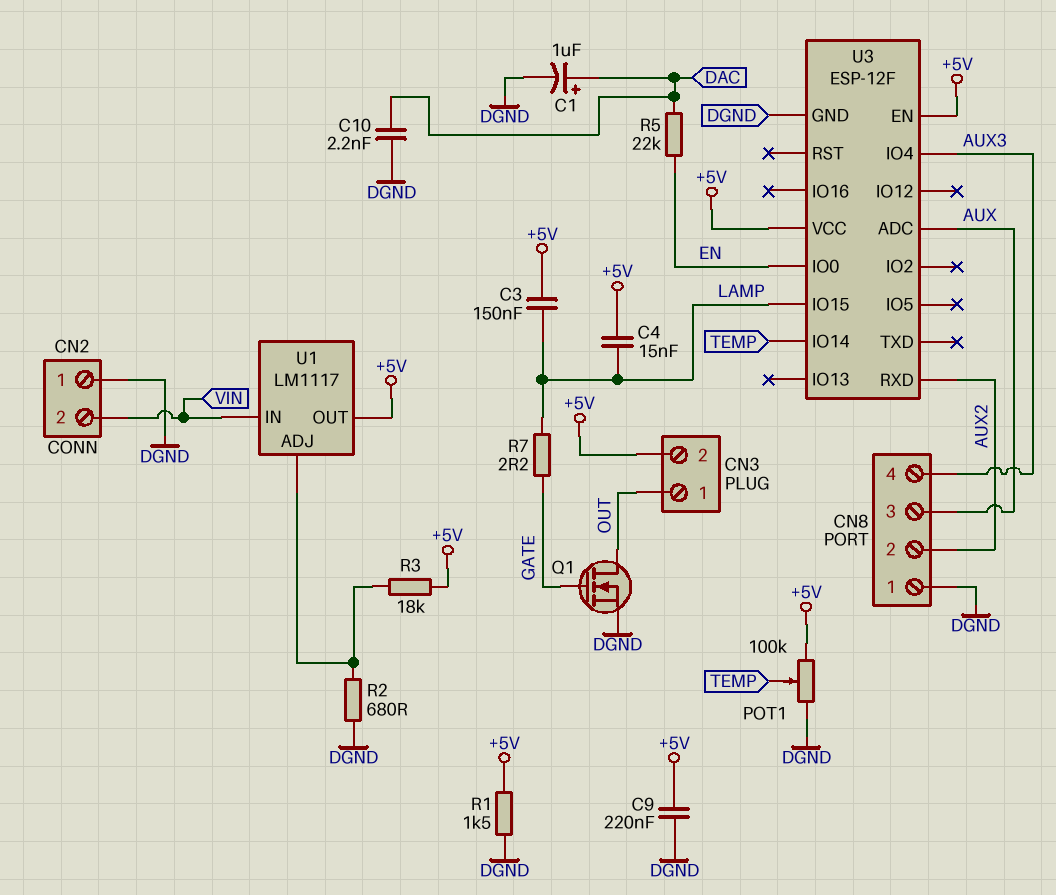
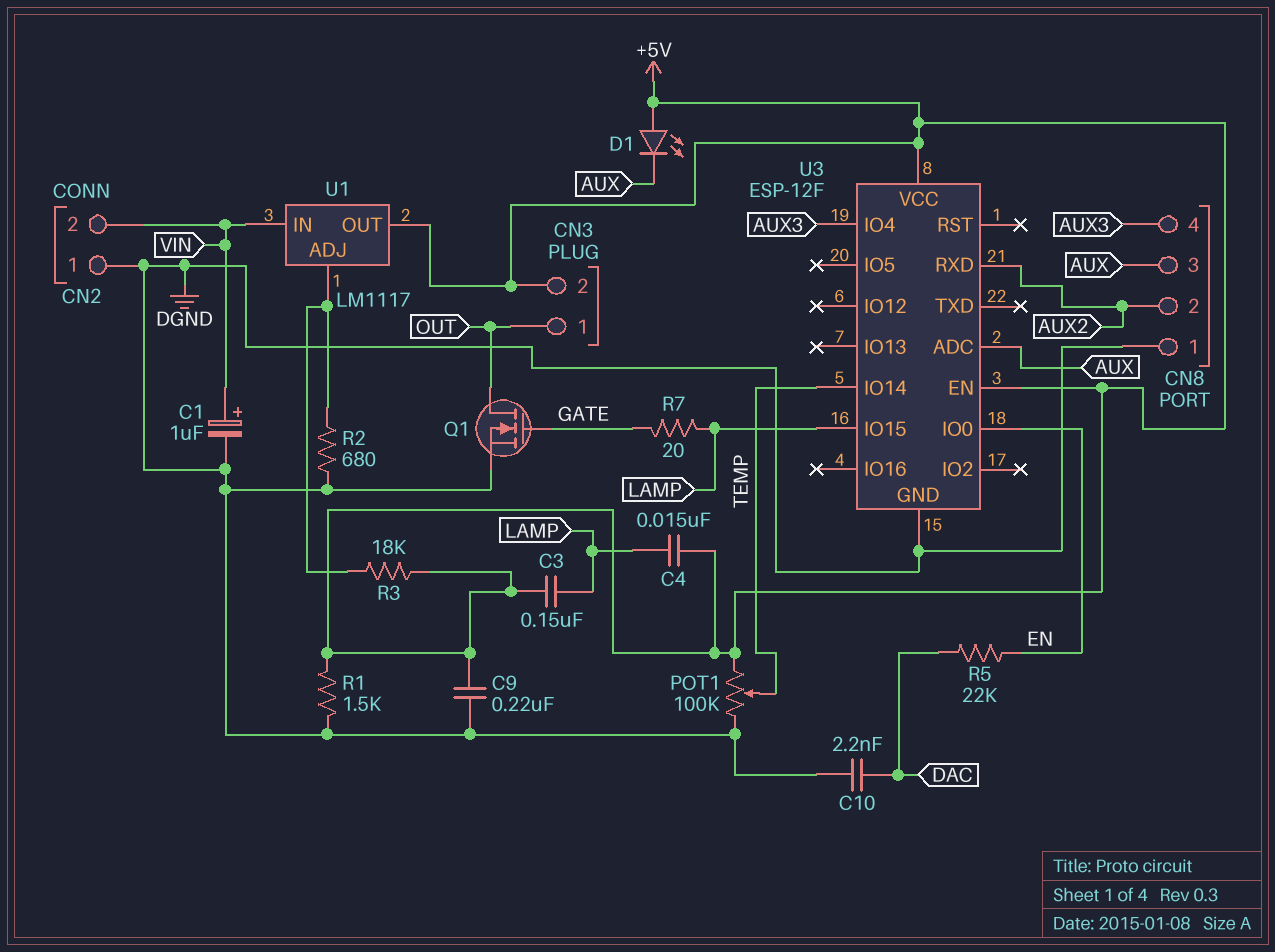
C1: 1uF (plus DAC, minus DGND) -> 1uF (plus VIN, minus DGND)
D1: none -> LED (A +5V, K AUX)
R7: 2.2 (GATE, LAMP) -> 20 (GATE, LAMP)

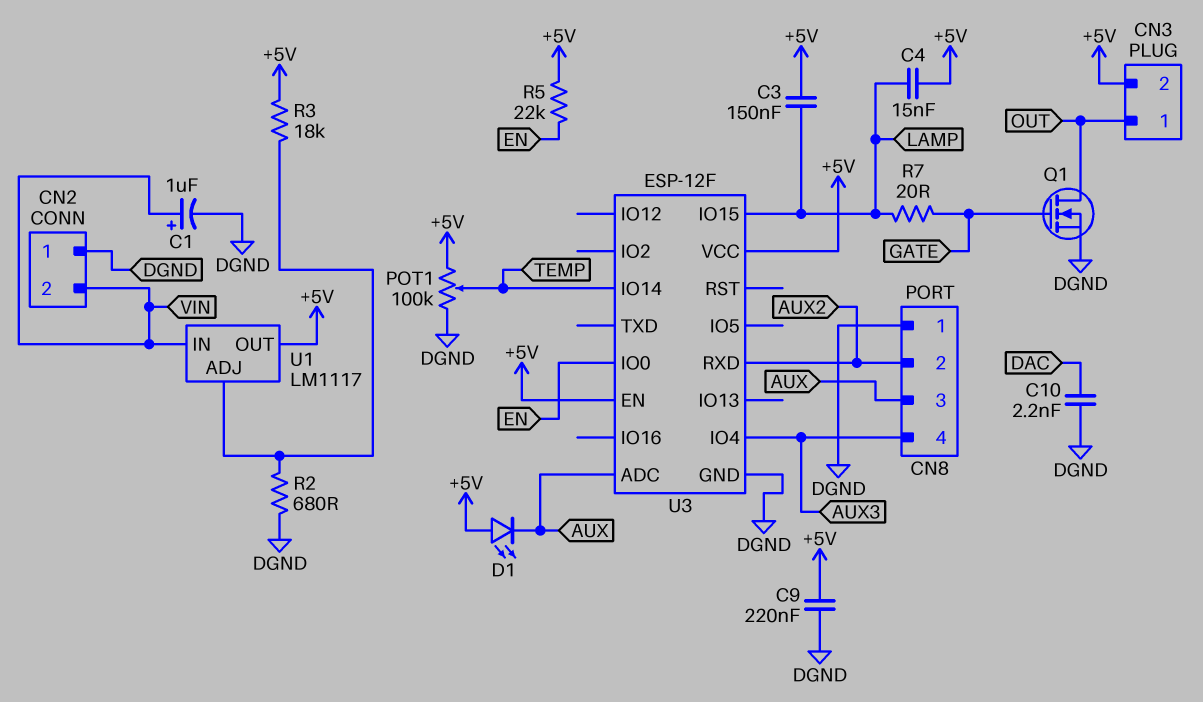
R1: 1.5k (+5V, DGND) -> none
R5: 22k (DAC, EN) -> 22k (+5V, EN)

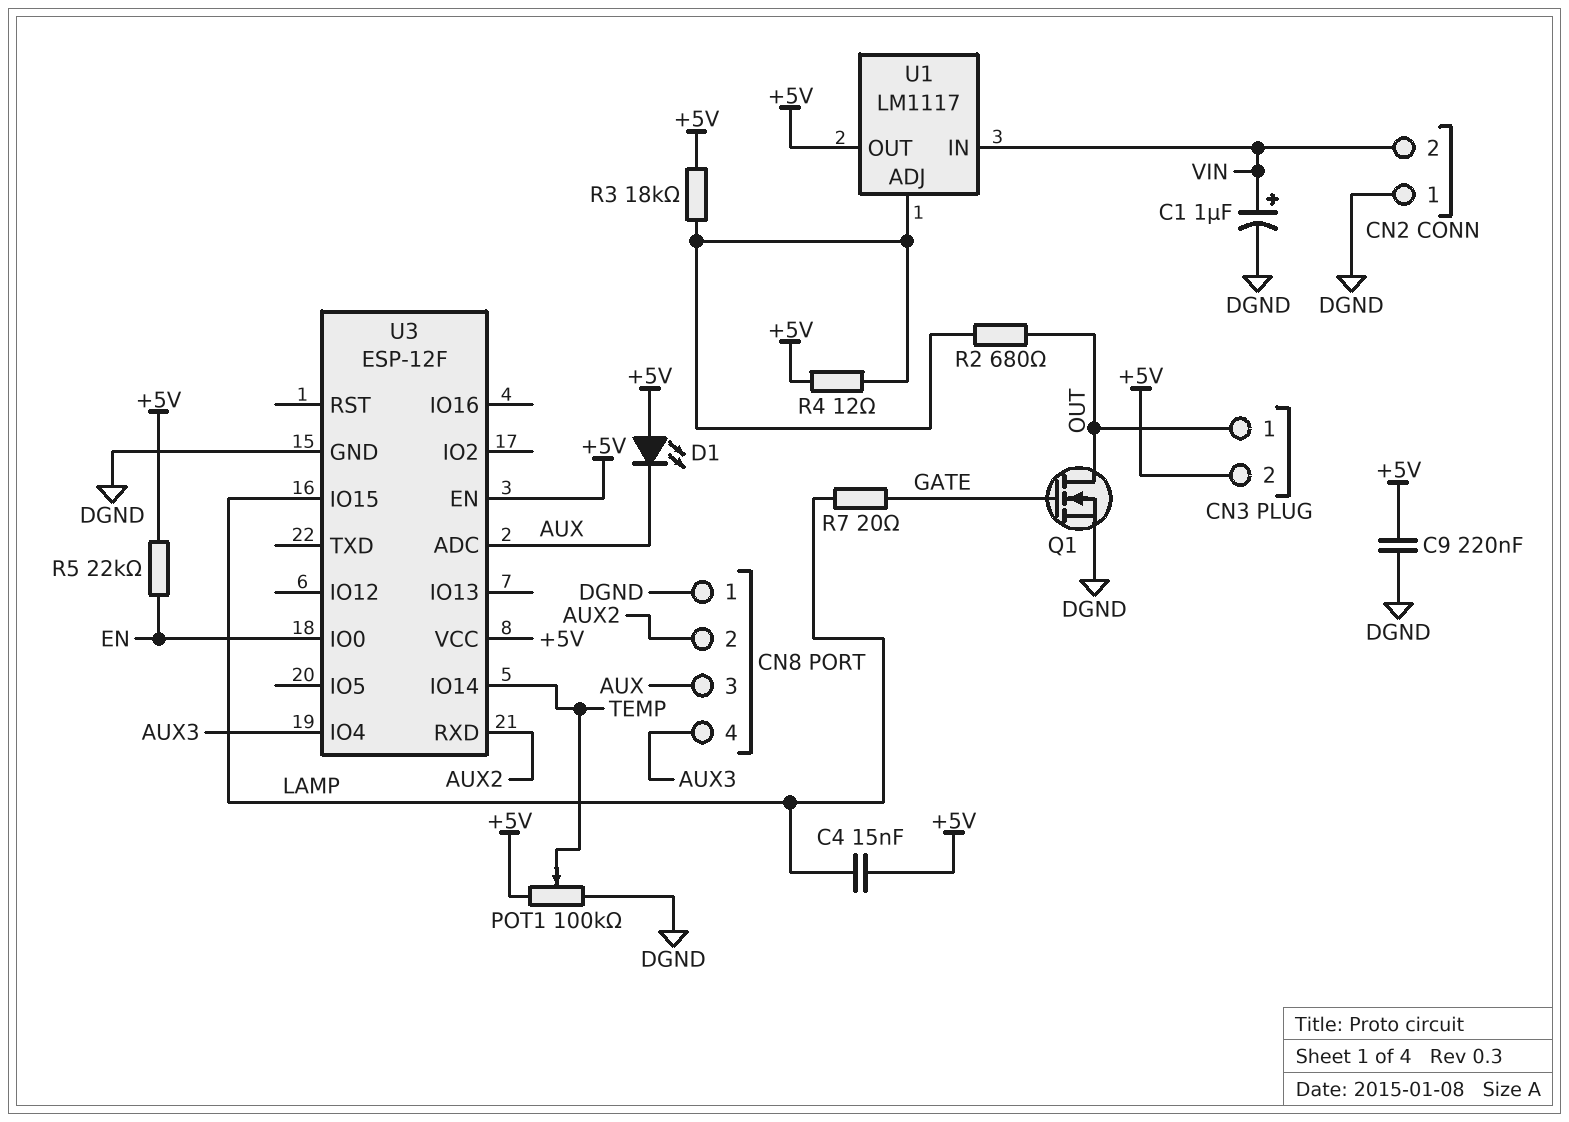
C3: 150nF (+5V, LAMP) -> none
C10: 2.2nF (DAC, DGND) -> none
R2: 680 (DGND, U1/ADJ) -> 680 (OUT, U1/ADJ)
R4: none -> 12 (+5V, U1/ADJ)

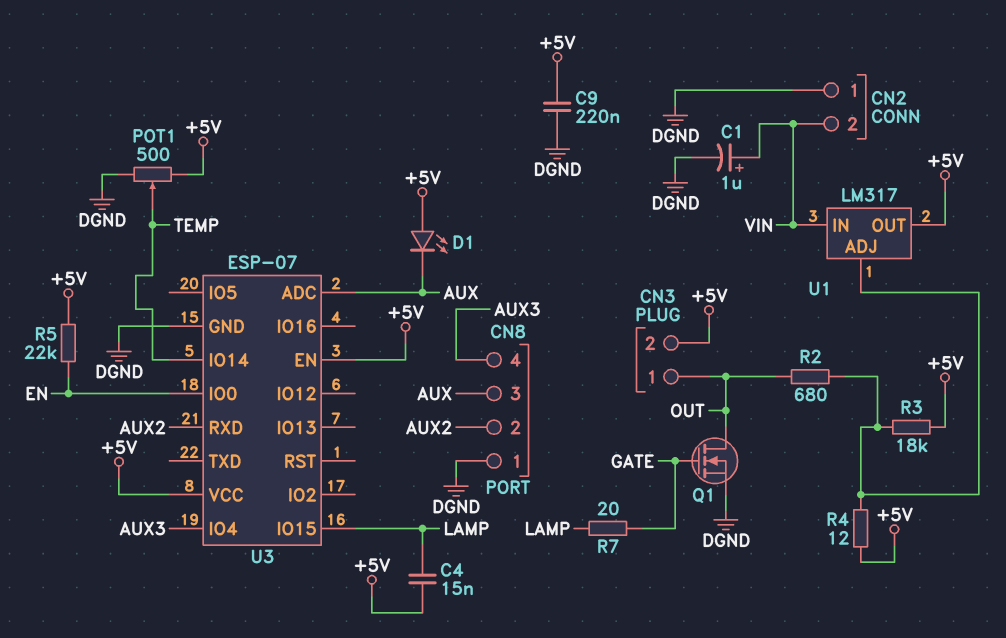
POT1: 100k (+5V, DGND, wiper TEMP) -> 500 (+5V, DGND, wiper TEMP)
U1: LM1117 -> LM317
U3: ESP-12F -> ESP-07

